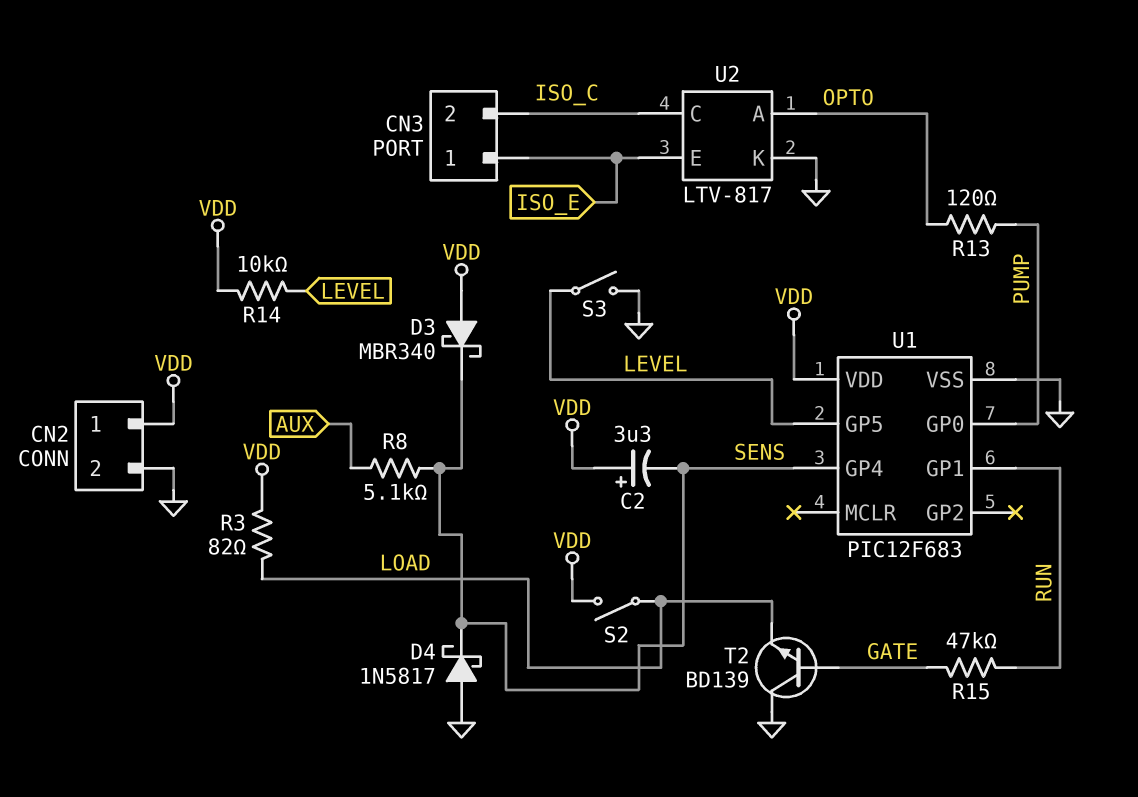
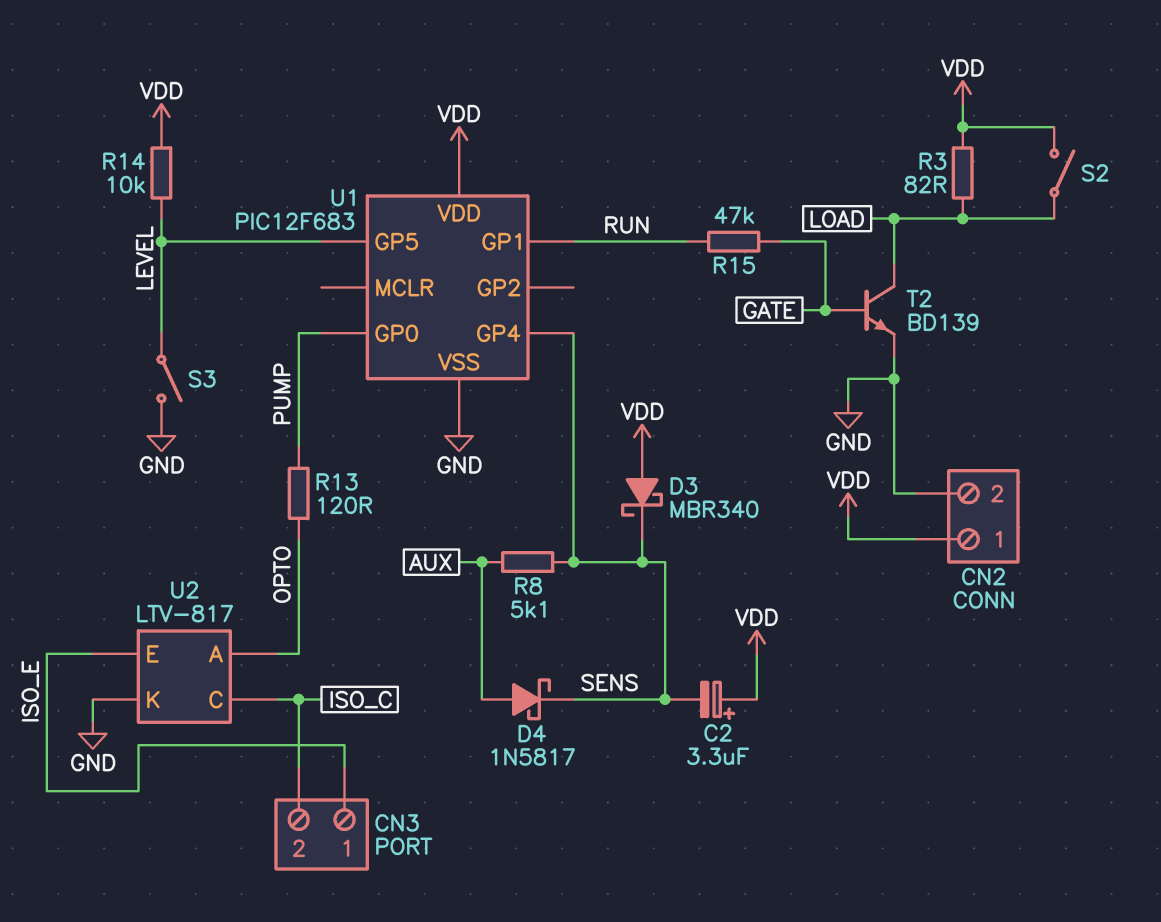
D4: schottky 1N5817 (A GND, K SENS) -> schottky 1N5817 (A AUX, K SENS)
T2: NPN BD139 (B GATE, C GND, E LOAD) -> NPN BD139 (B GATE, C LOAD, E GND)

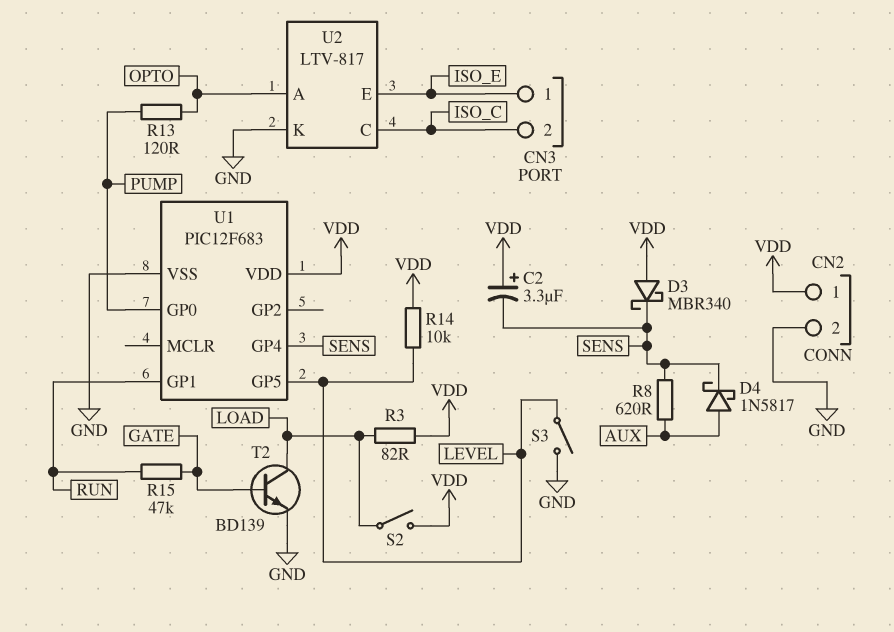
R8: 5.1k (AUX, SENS) -> 620 (AUX, SENS)

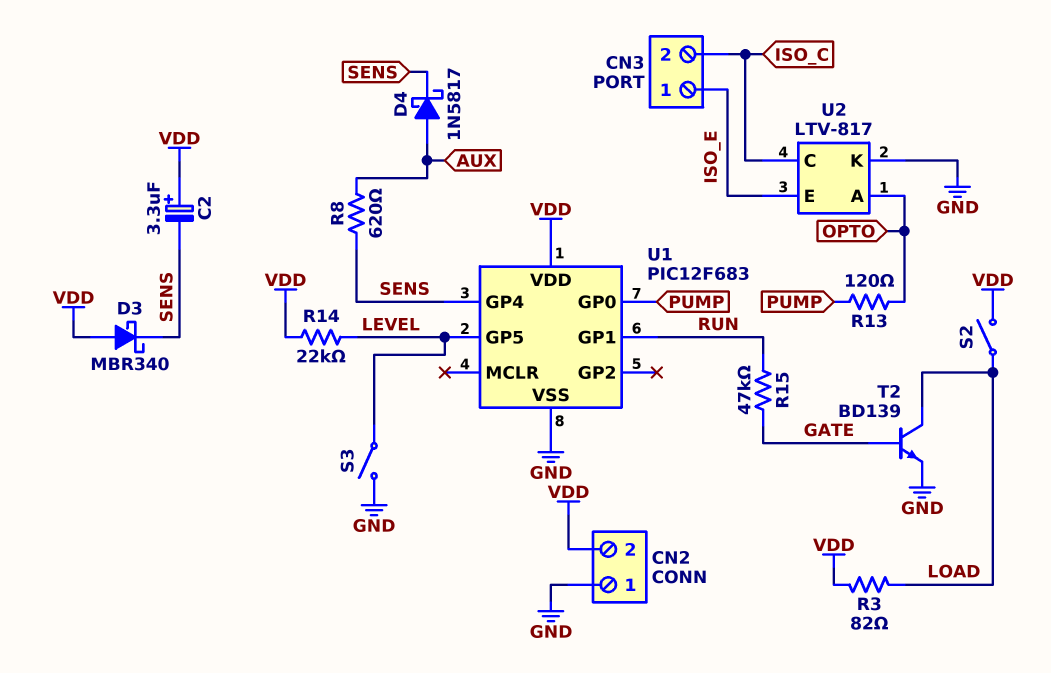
CN2 pin 1: VDD -> GND
CN2 pin 2: GND -> VDD
R14: 10k (LEVEL, VDD) -> 22k (LEVEL, VDD)

